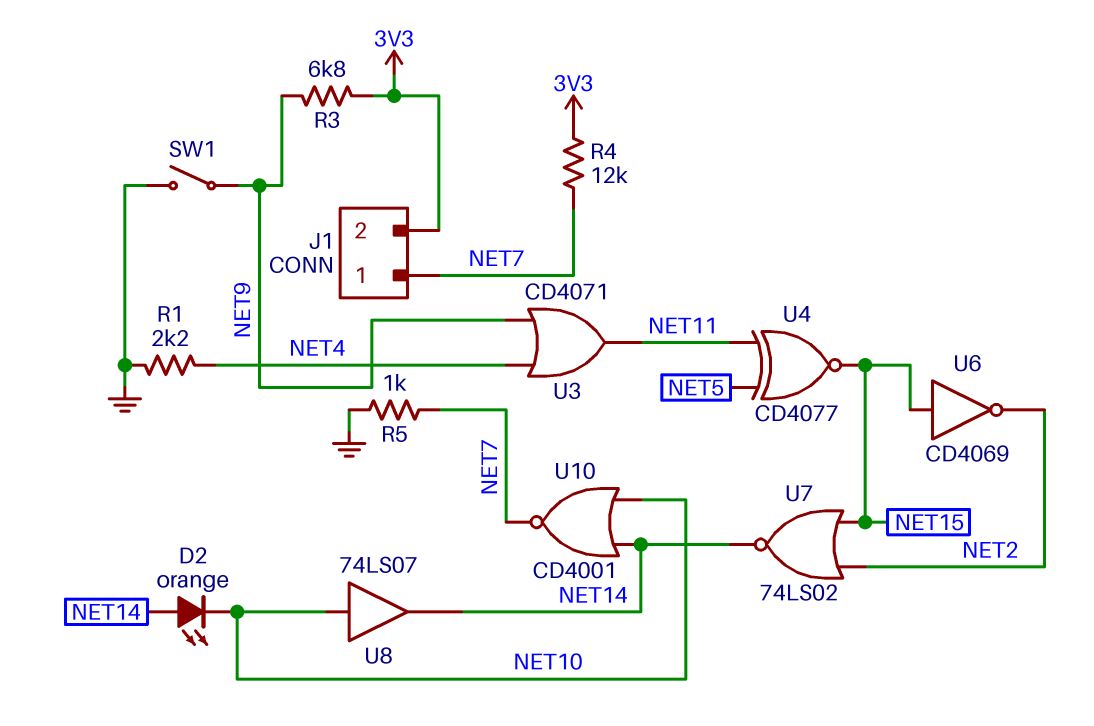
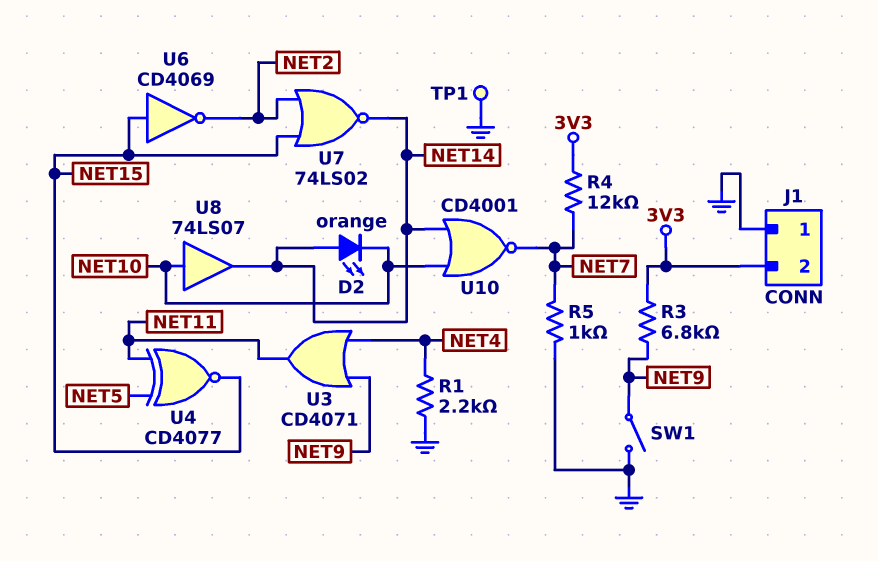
J1 pin 1: NET7 -> GND
TP1: none -> test point (GND)

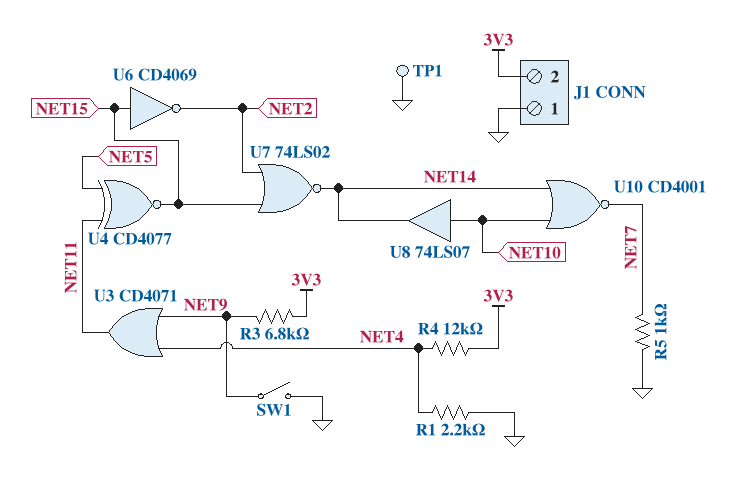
D2: LED orange (A NET14, K NET10) -> none
R4: 12k (3V3, NET7) -> 12k (3V3, NET4)

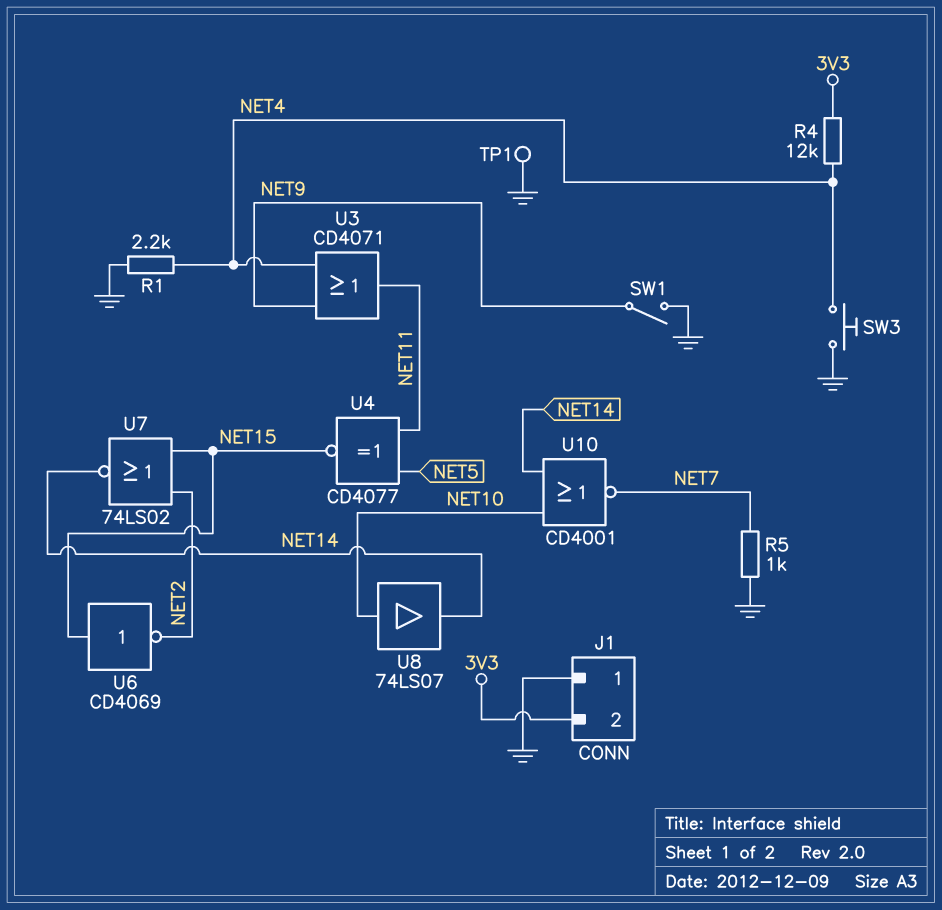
R3: 6.8k (3V3, NET9) -> none
SW3: none -> button (GND, NET4)

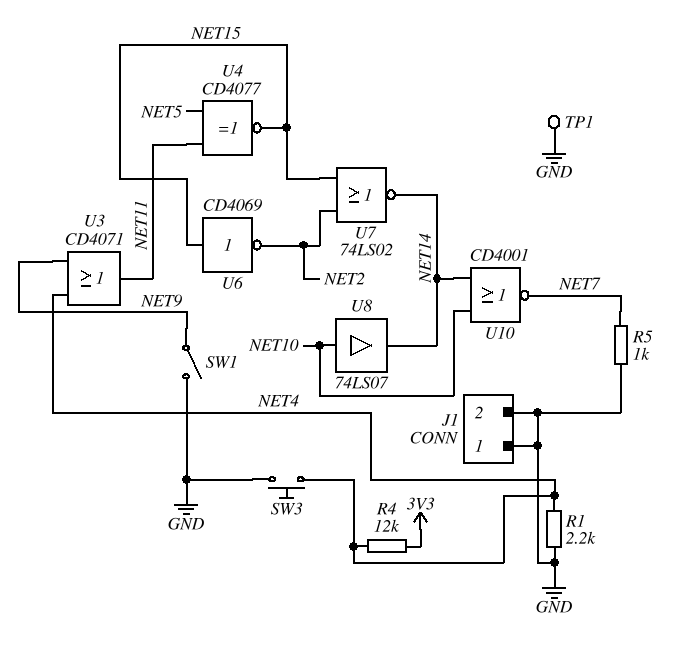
J1 pin 2: 3V3 -> GND

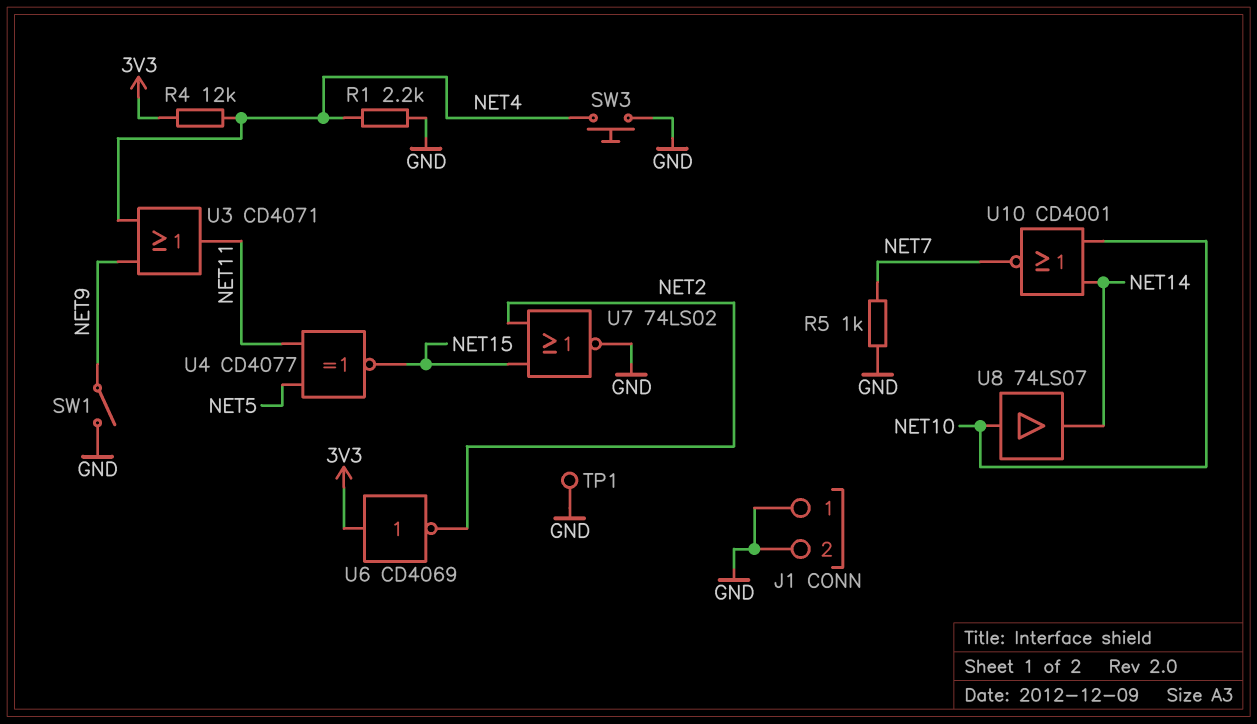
U6: NOT CD4069 (in NET15, out NET2) -> NOT CD4069 (in 3V3, out NET2)
U7: NOR 74LS02 (in NET2, in NET15, out NET14) -> NOR 74LS02 (in NET2, in NET15, out GND)

